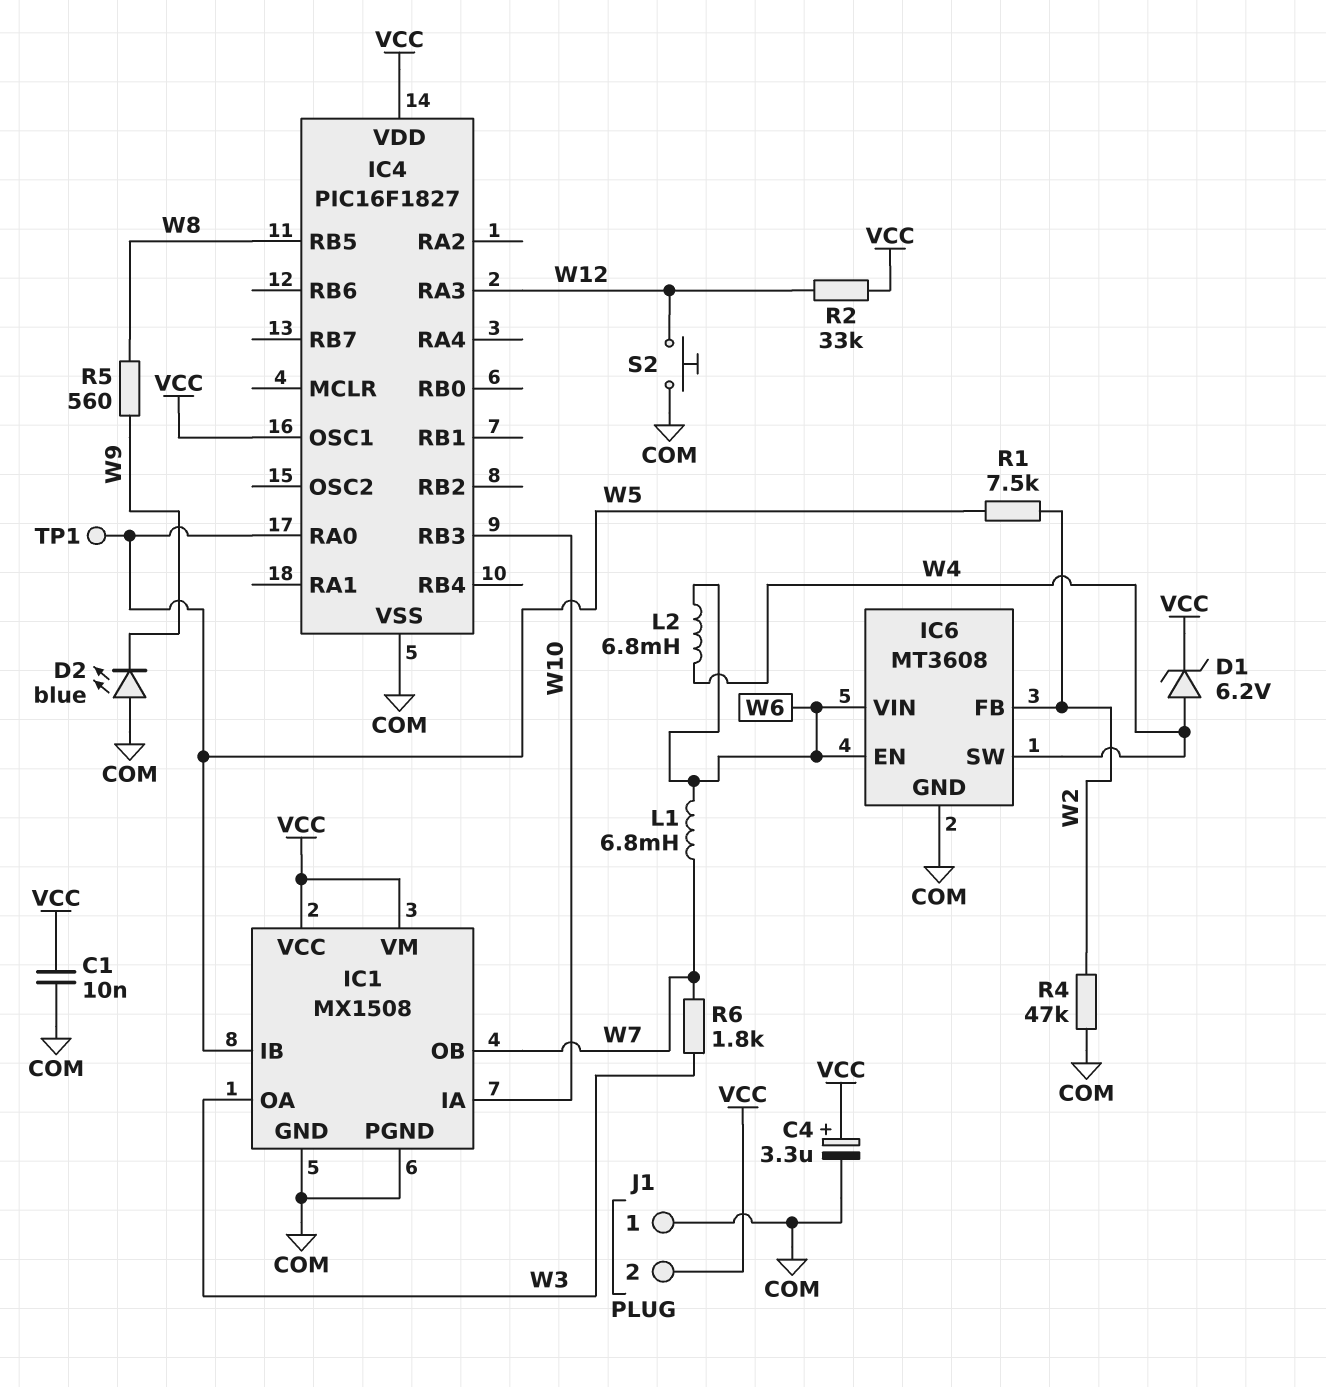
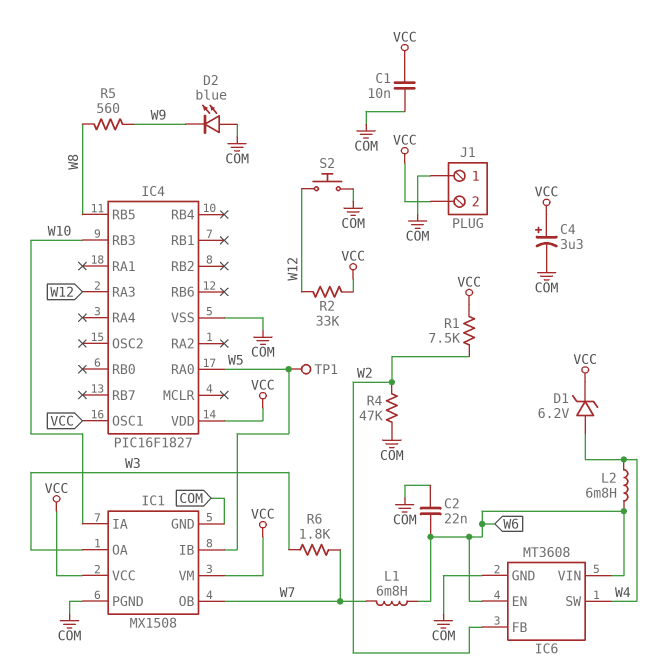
C2: none -> 22nF (COM, W6)
R1: 7.5k (W2, W5) -> 7.5k (VCC, W2)

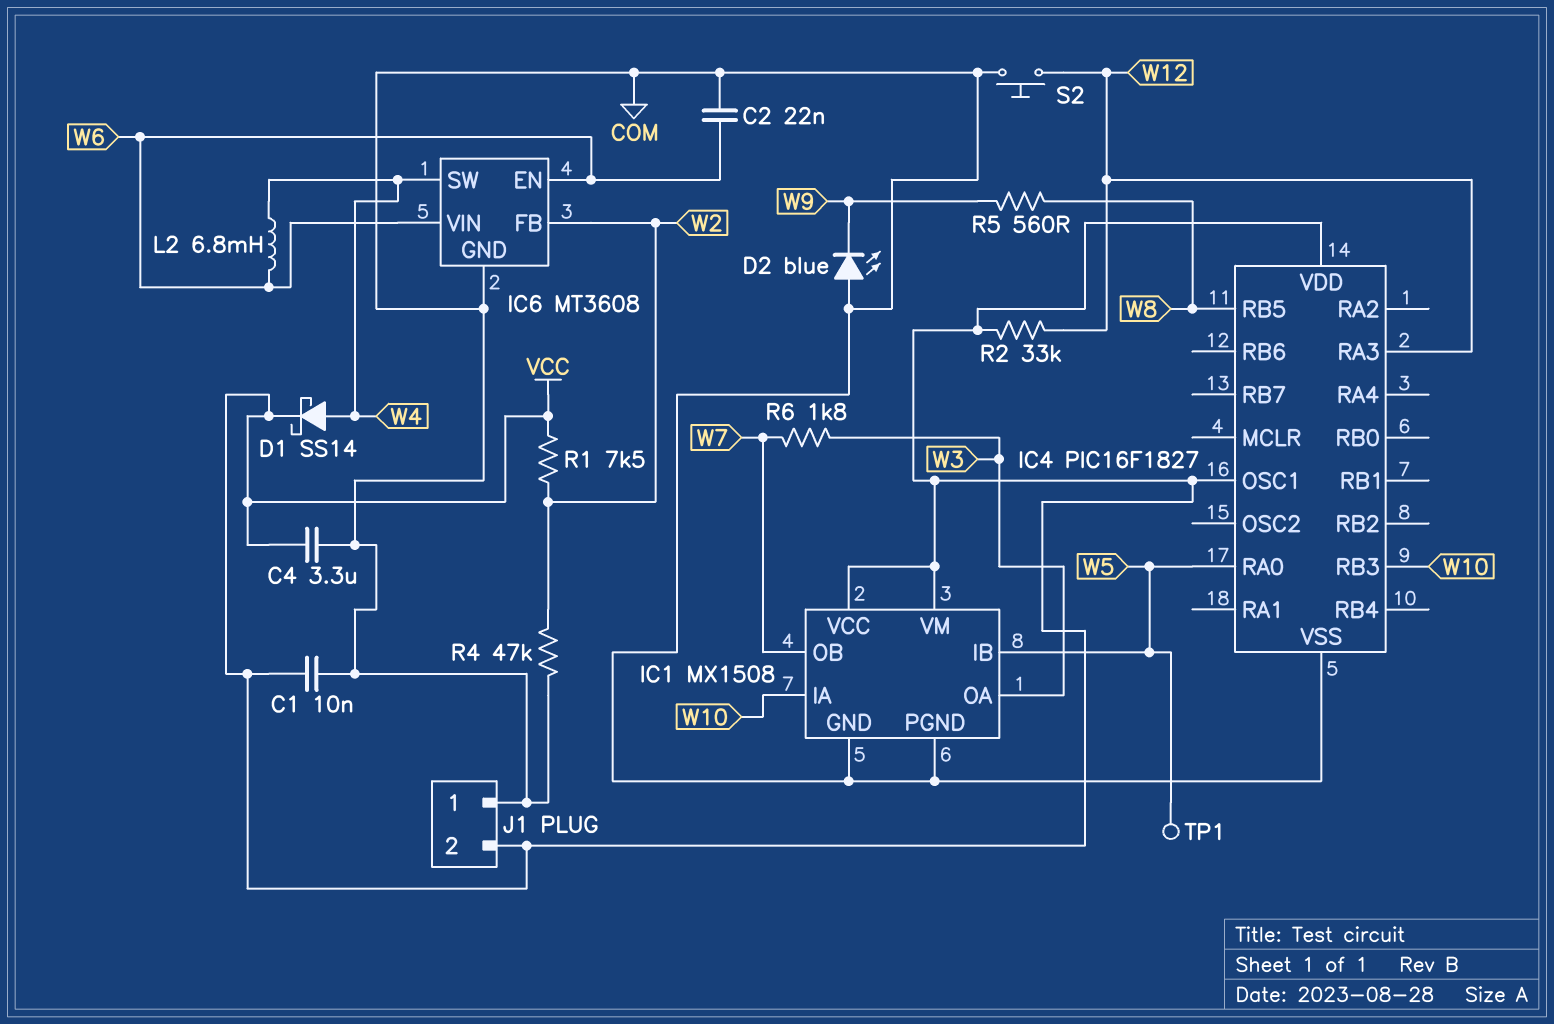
C4: 3.3uF (plus VCC, minus COM) -> 3.3uF (COM, VCC)
D1: zener 6.2V (A W4, K VCC) -> schottky SS14 (A W4, K VCC)
L1: 6.8mH (W6, W7) -> none

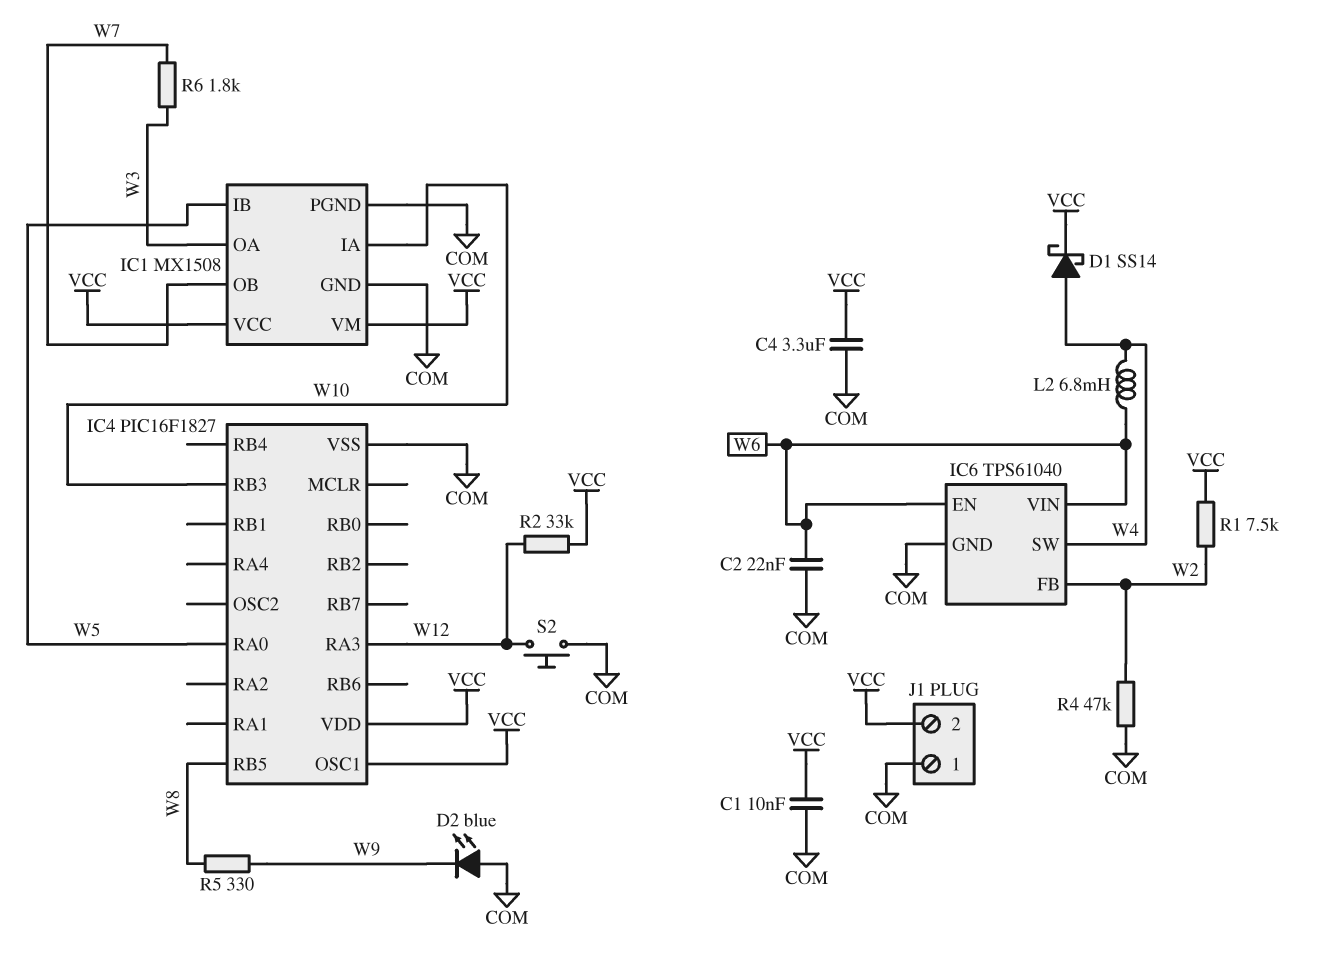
IC6: MT3608 -> TPS61040
R5: 560 (W8, W9) -> 330 (W8, W9)
TP1: test point (W5) -> none

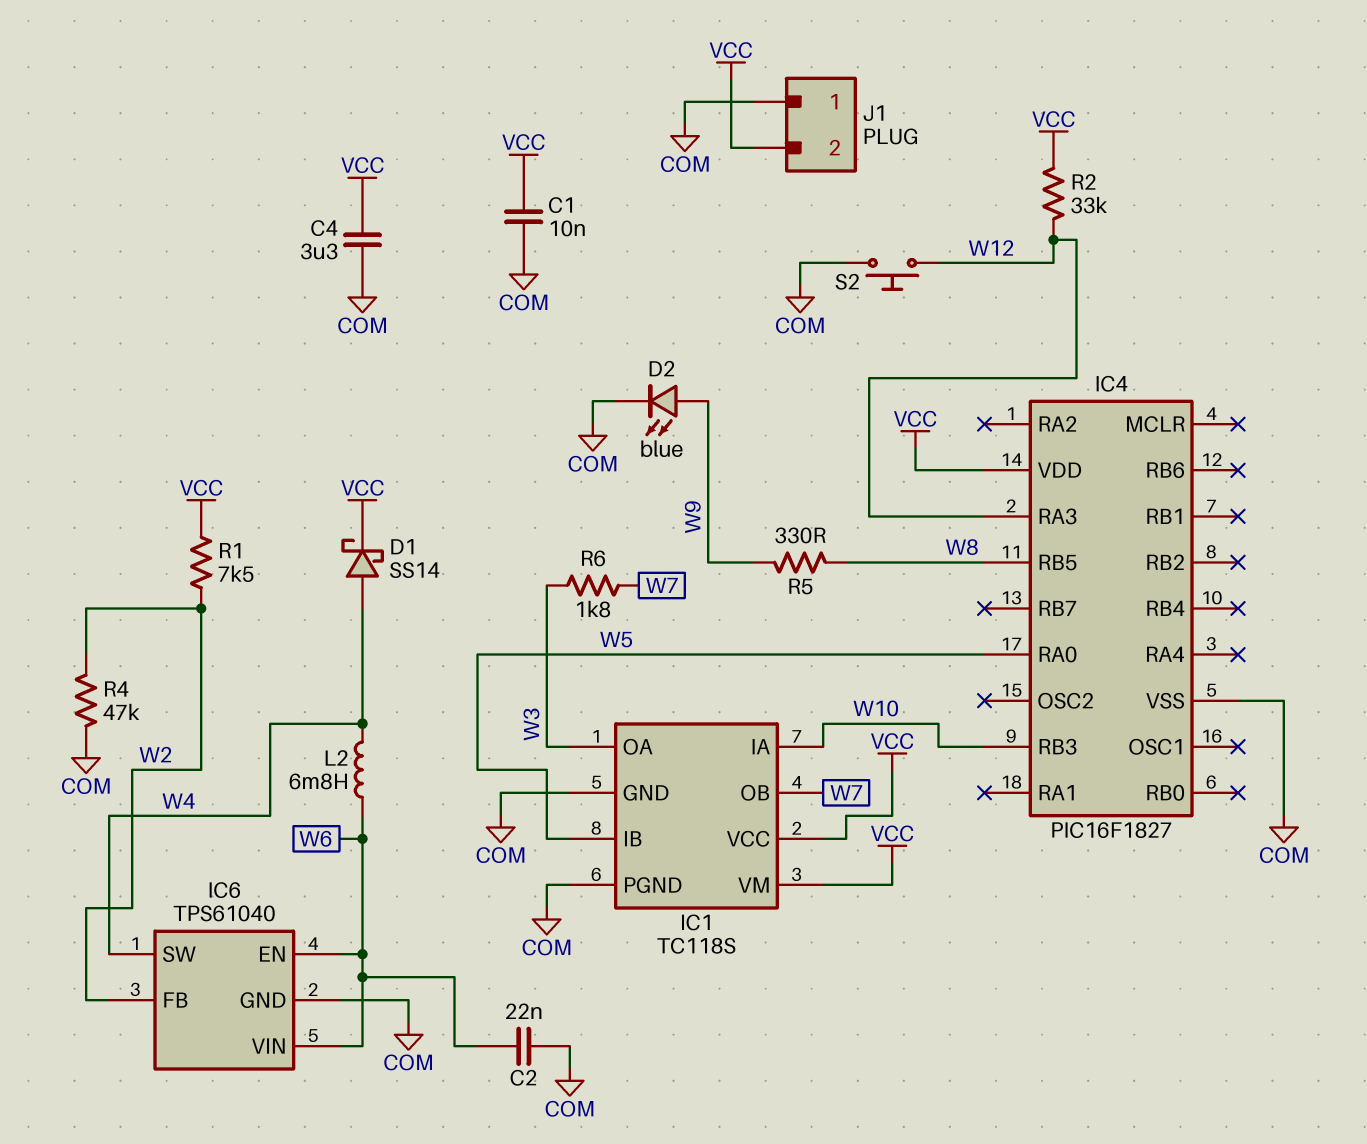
D2: LED blue (A COM, K W9) -> LED blue (A W9, K COM)
IC1: MX1508 -> TC118S
IC4 pin OSC1: VCC -> none

